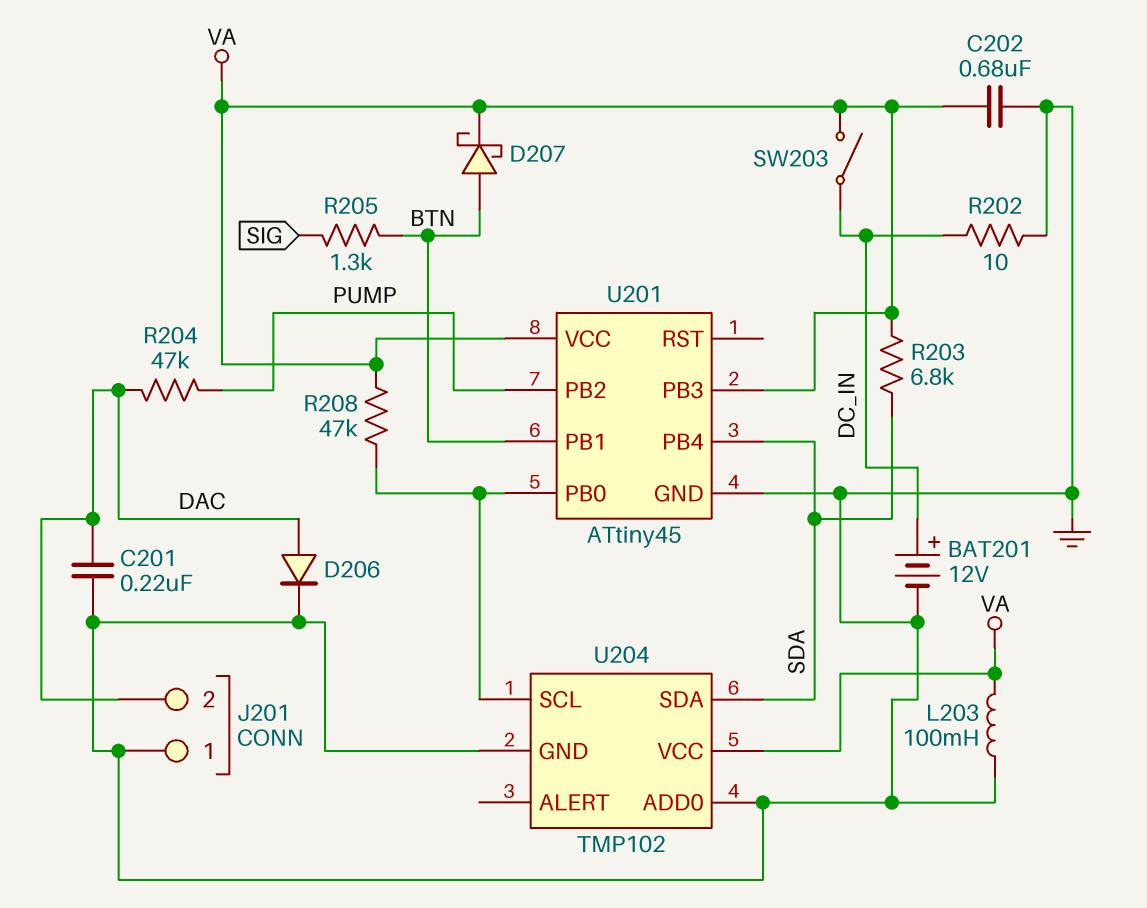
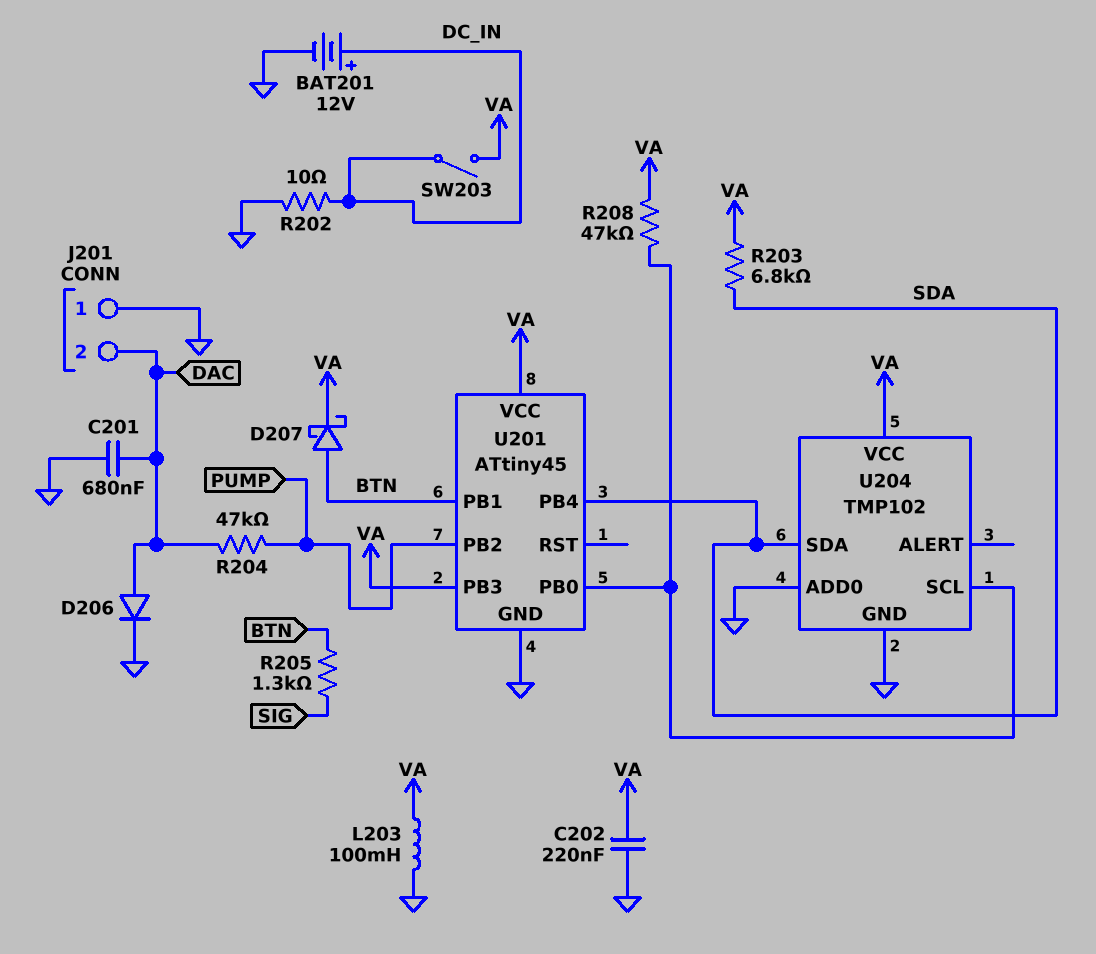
C201: 220nF (DAC, GND) -> 680nF (DAC, GND)
C202: 680nF (GND, VA) -> 220nF (GND, VA)

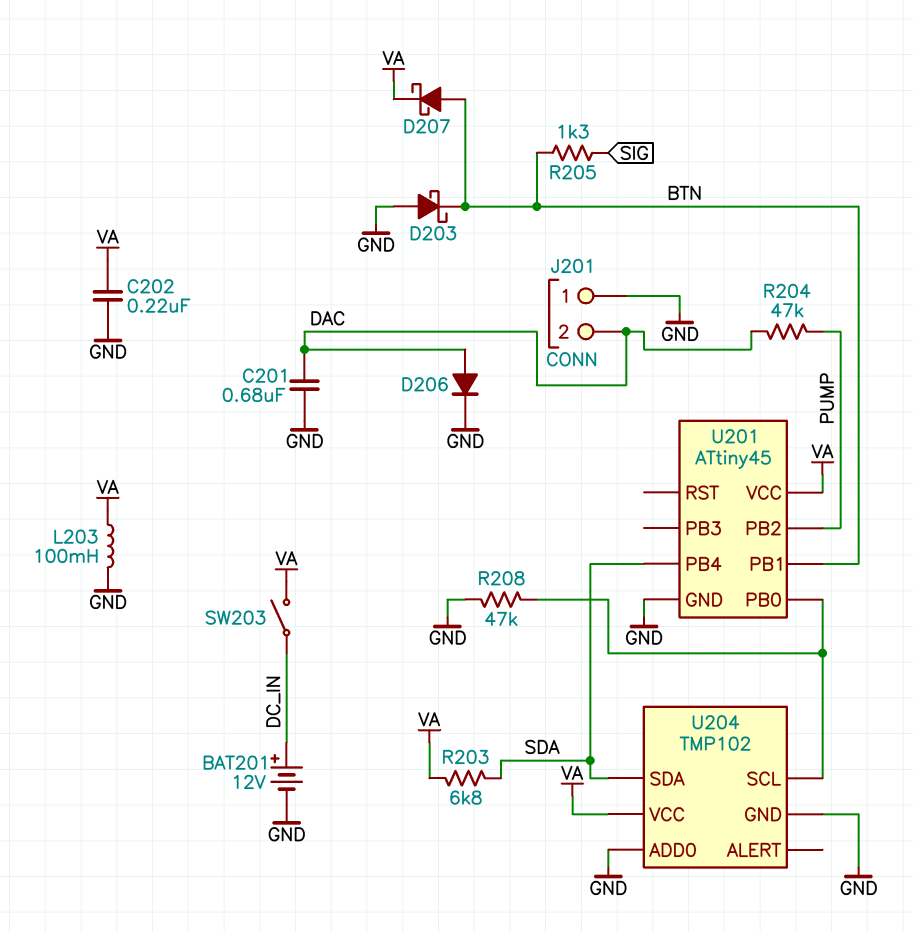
D203: none -> schottky (A GND, K BTN)
R202: 10 (DC_IN, GND) -> none
R208: 47k (U201/PB0, VA) -> 47k (GND, U201/PB0)
U201 pin PB3: VA -> none

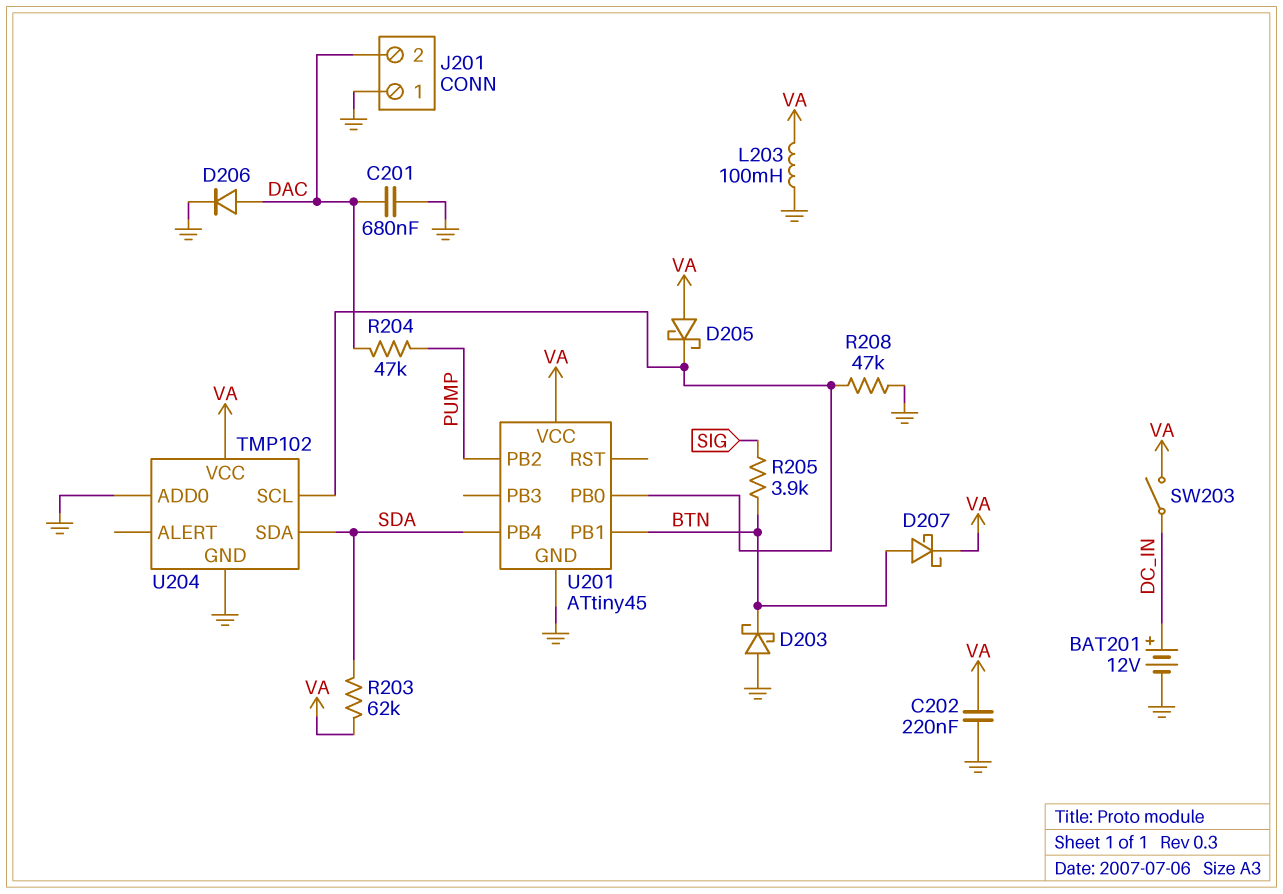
D205: none -> schottky (A VA, K U201/PB0)
R203: 6.8k (SDA, VA) -> 62k (SDA, VA)
R205: 1.3k (BTN, SIG) -> 3.9k (BTN, SIG)

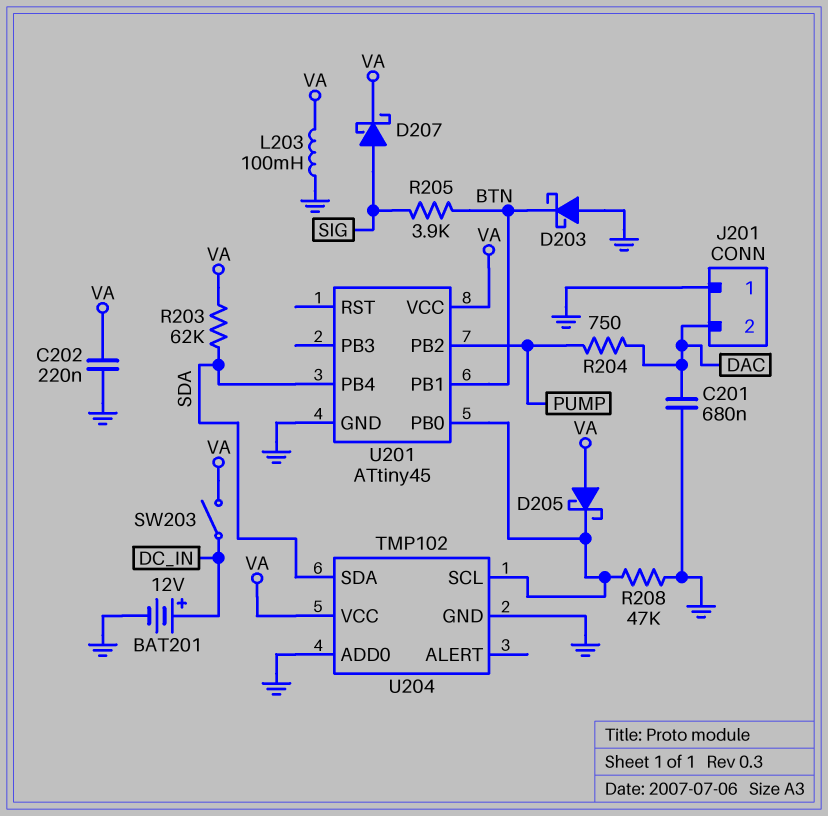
D206: diode (A DAC, K GND) -> none
D207: schottky (A BTN, K VA) -> schottky (A SIG, K VA)
R204: 47k (DAC, PUMP) -> 750 (DAC, PUMP)

